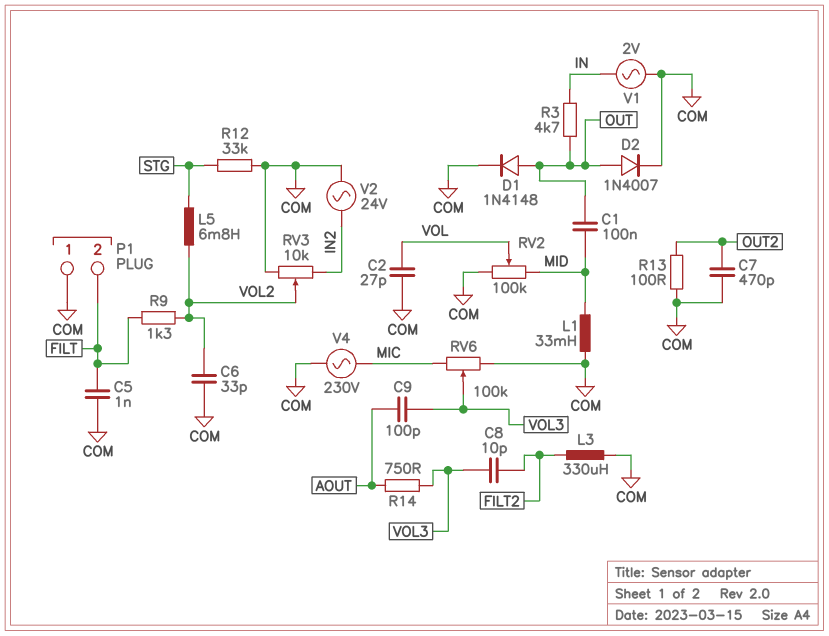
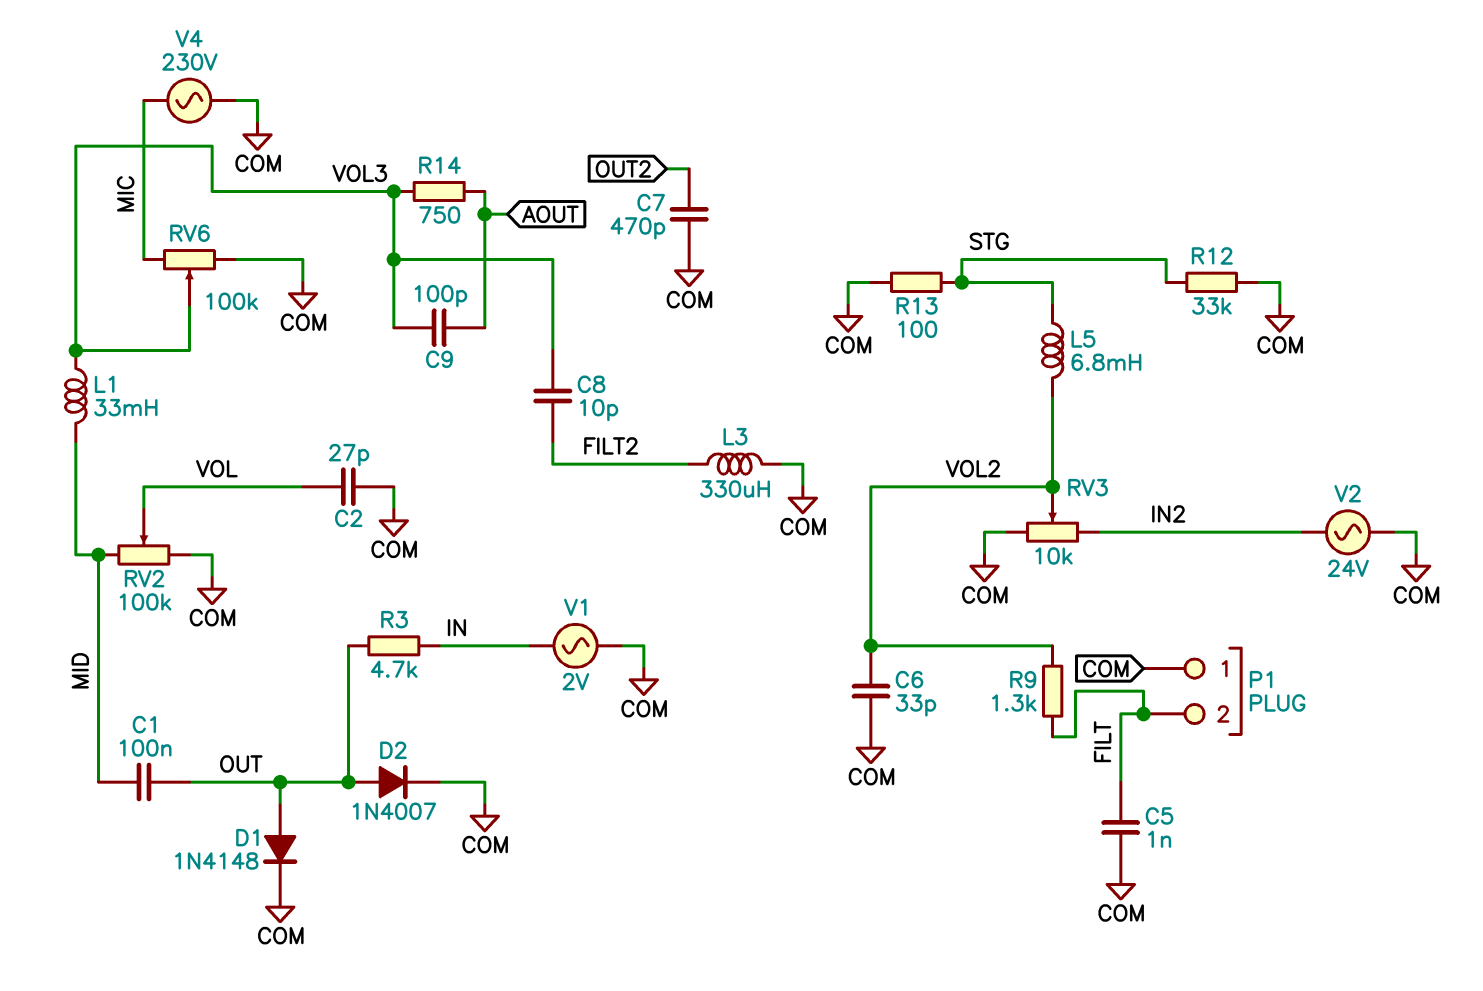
L1: 33mH (COM, MID) -> 33mH (MID, VOL3)
R13: 100 (COM, OUT2) -> 100 (COM, STG)

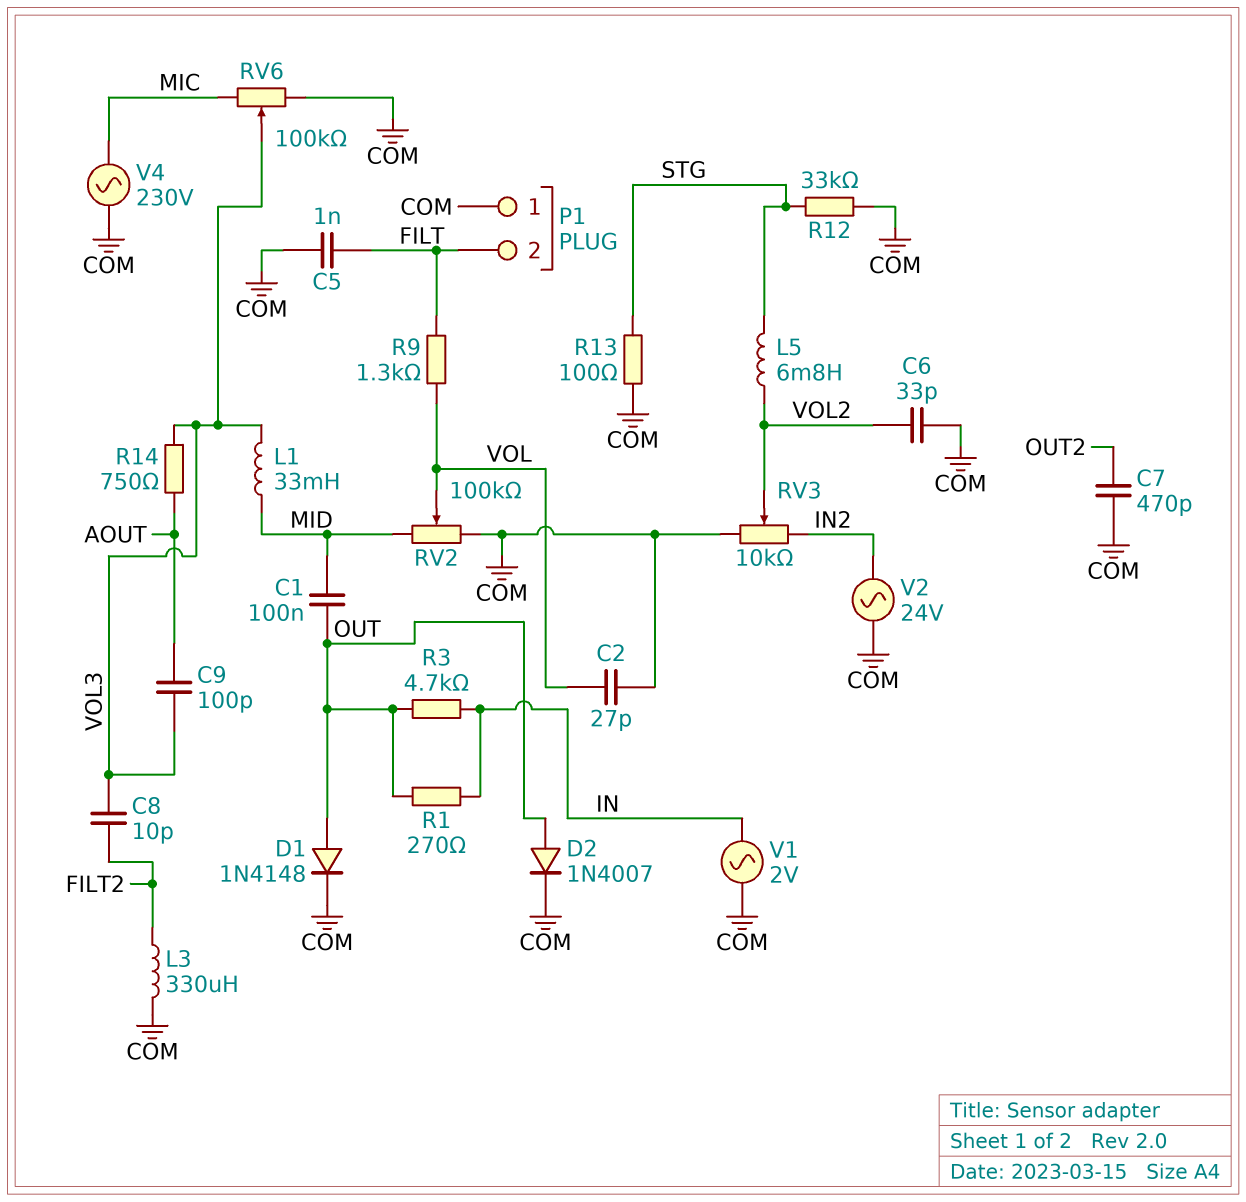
R1: none -> 270 (IN, OUT)
R9: 1.3k (FILT, VOL2) -> 1.3k (FILT, VOL)

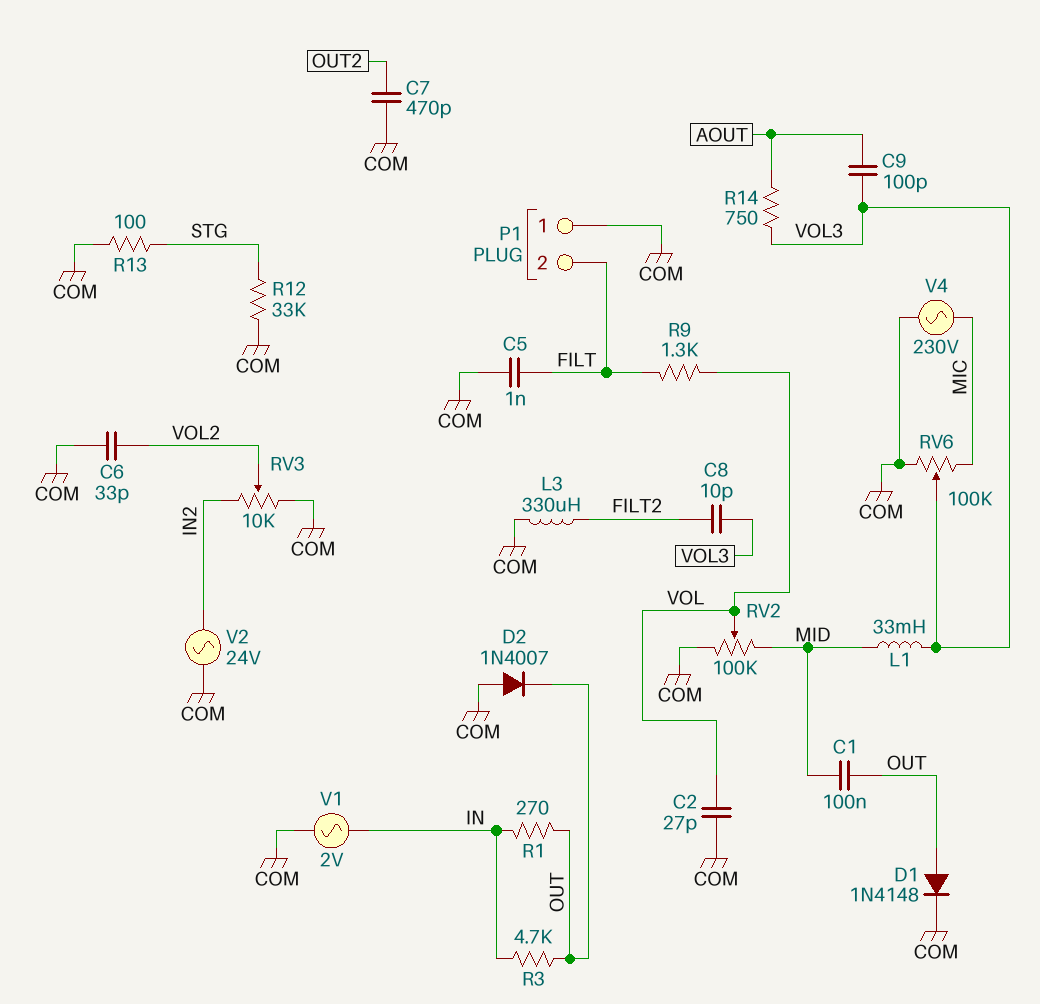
D2: diode 1N4007 (A OUT, K COM) -> diode 1N4007 (A COM, K OUT)
L5: 6.8mH (STG, VOL2) -> none

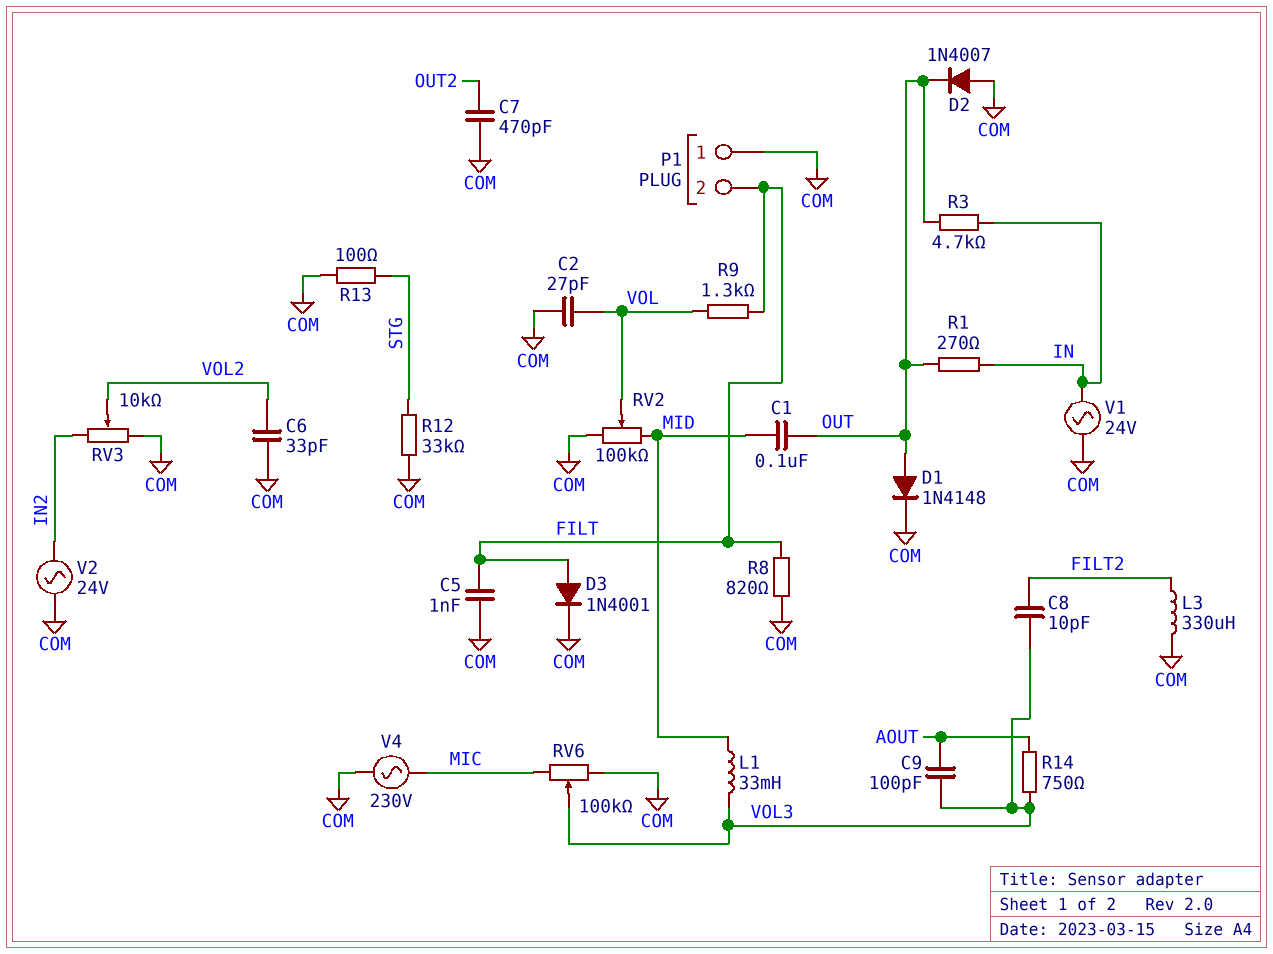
D3: none -> diode 1N4001 (A FILT, K COM)
R8: none -> 820 (COM, FILT)
V1: AC 2V (COM, IN) -> AC 24V (COM, IN)

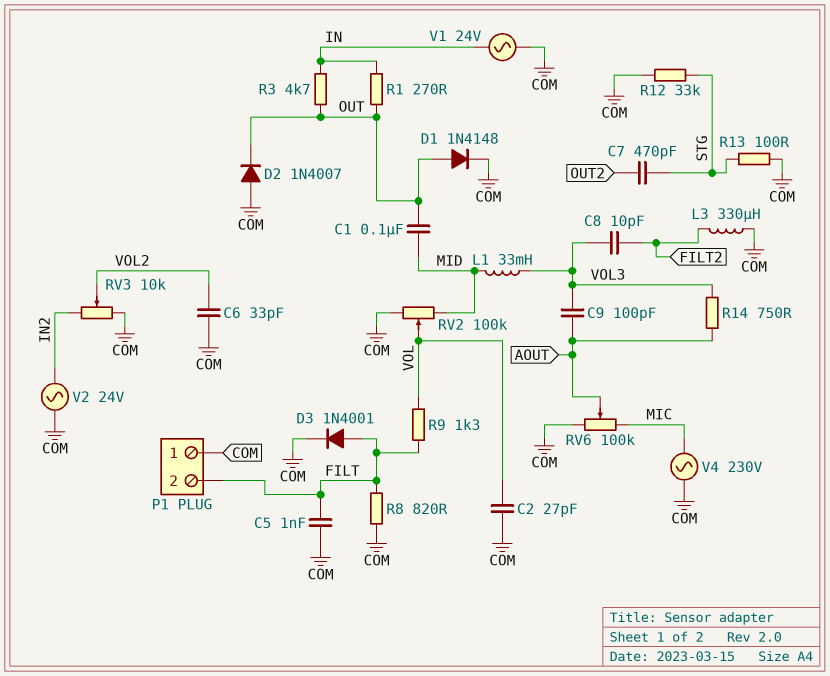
C7: 470pF (COM, OUT2) -> 470pF (OUT2, STG)
RV6: 100k (COM, MIC, wiper VOL3) -> 100k (COM, MIC, wiper AOUT)

